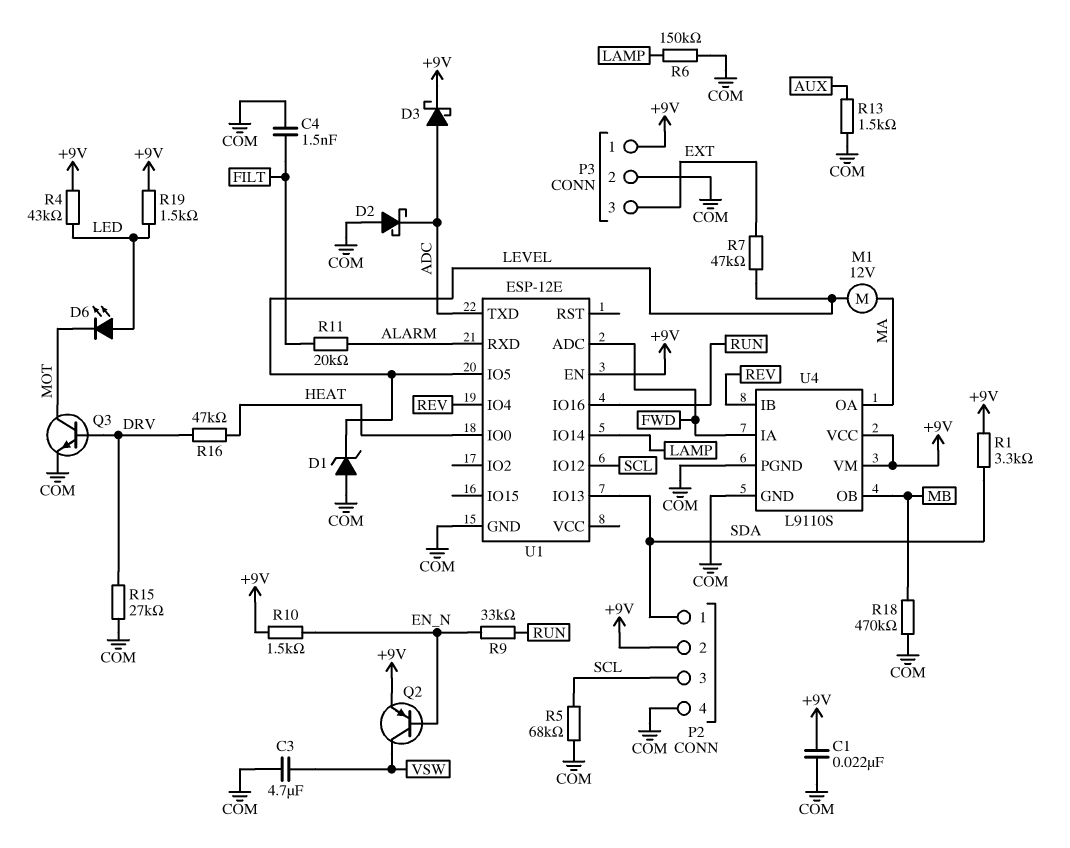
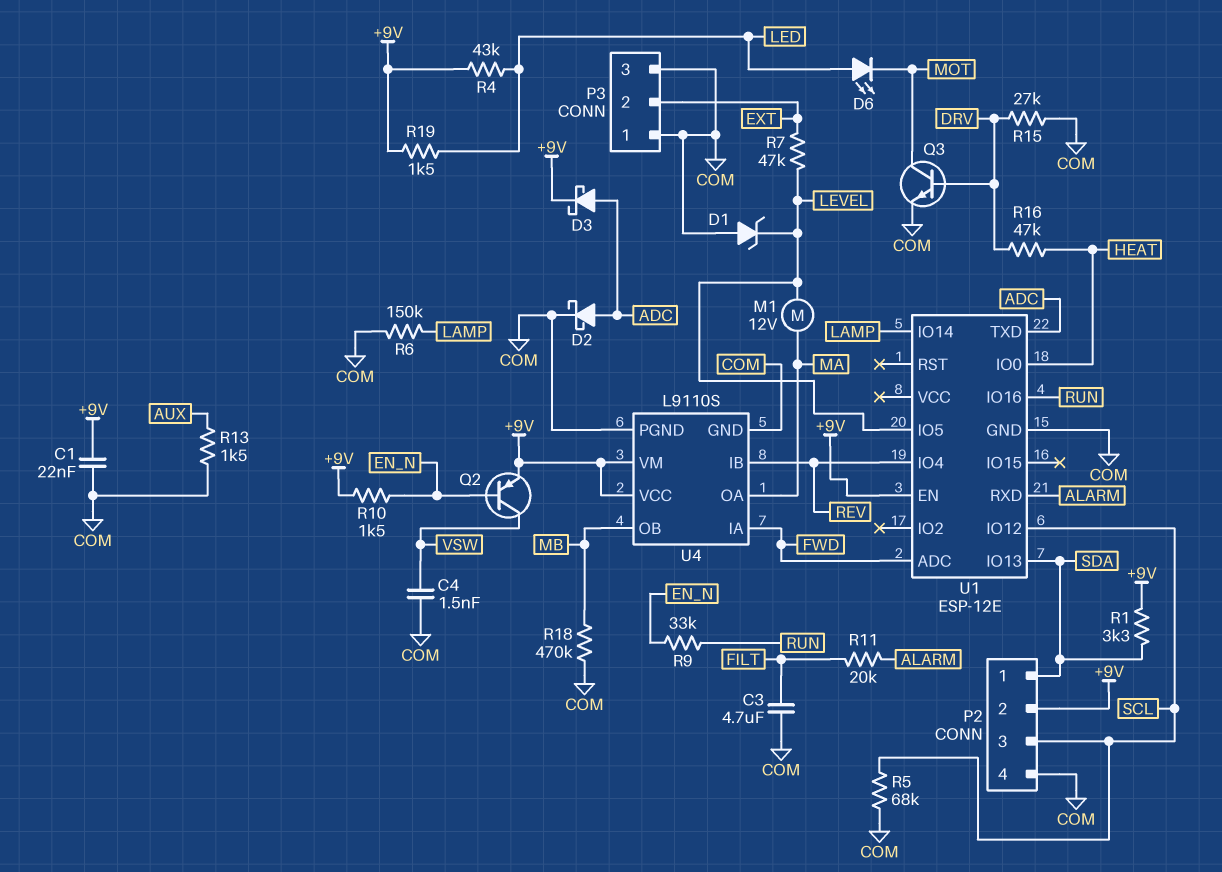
C3: 4.7uF (COM, VSW) -> 4.7uF (COM, FILT)
C4: 1.5nF (COM, FILT) -> 1.5nF (COM, VSW)
D2: schottky (A COM, K ADC) -> schottky (A ADC, K COM)
P3 pin 1: +9V -> COM
P3 pin 2: COM -> EXT
P3 pin 3: EXT -> COM

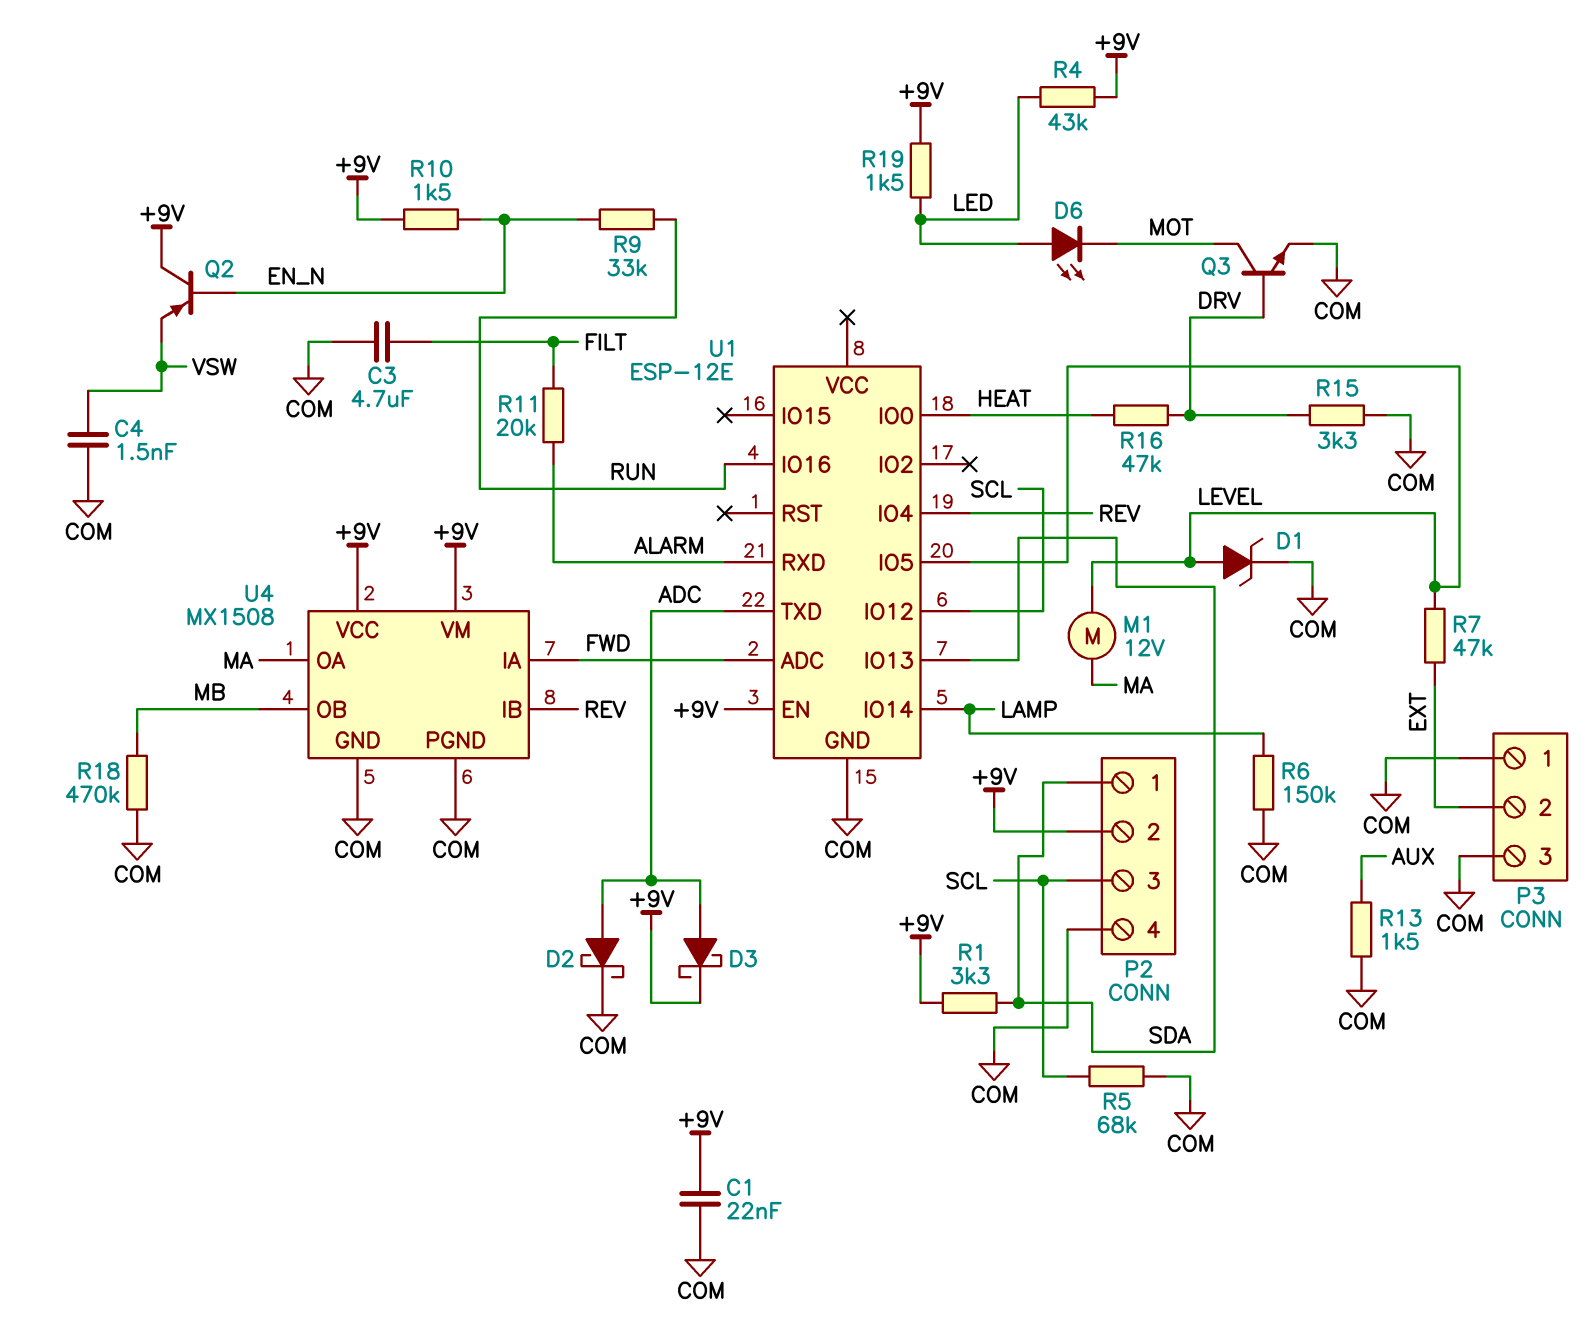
D1: zener (A COM, K LEVEL) -> zener (A LEVEL, K COM)
Q2: PNP (B EN_N, C VSW, E +9V) -> PNP (B EN_N, C +9V, E VSW)
R15: 27k (COM, DRV) -> 3.3k (COM, DRV)
U4: L9110S -> MX1508

